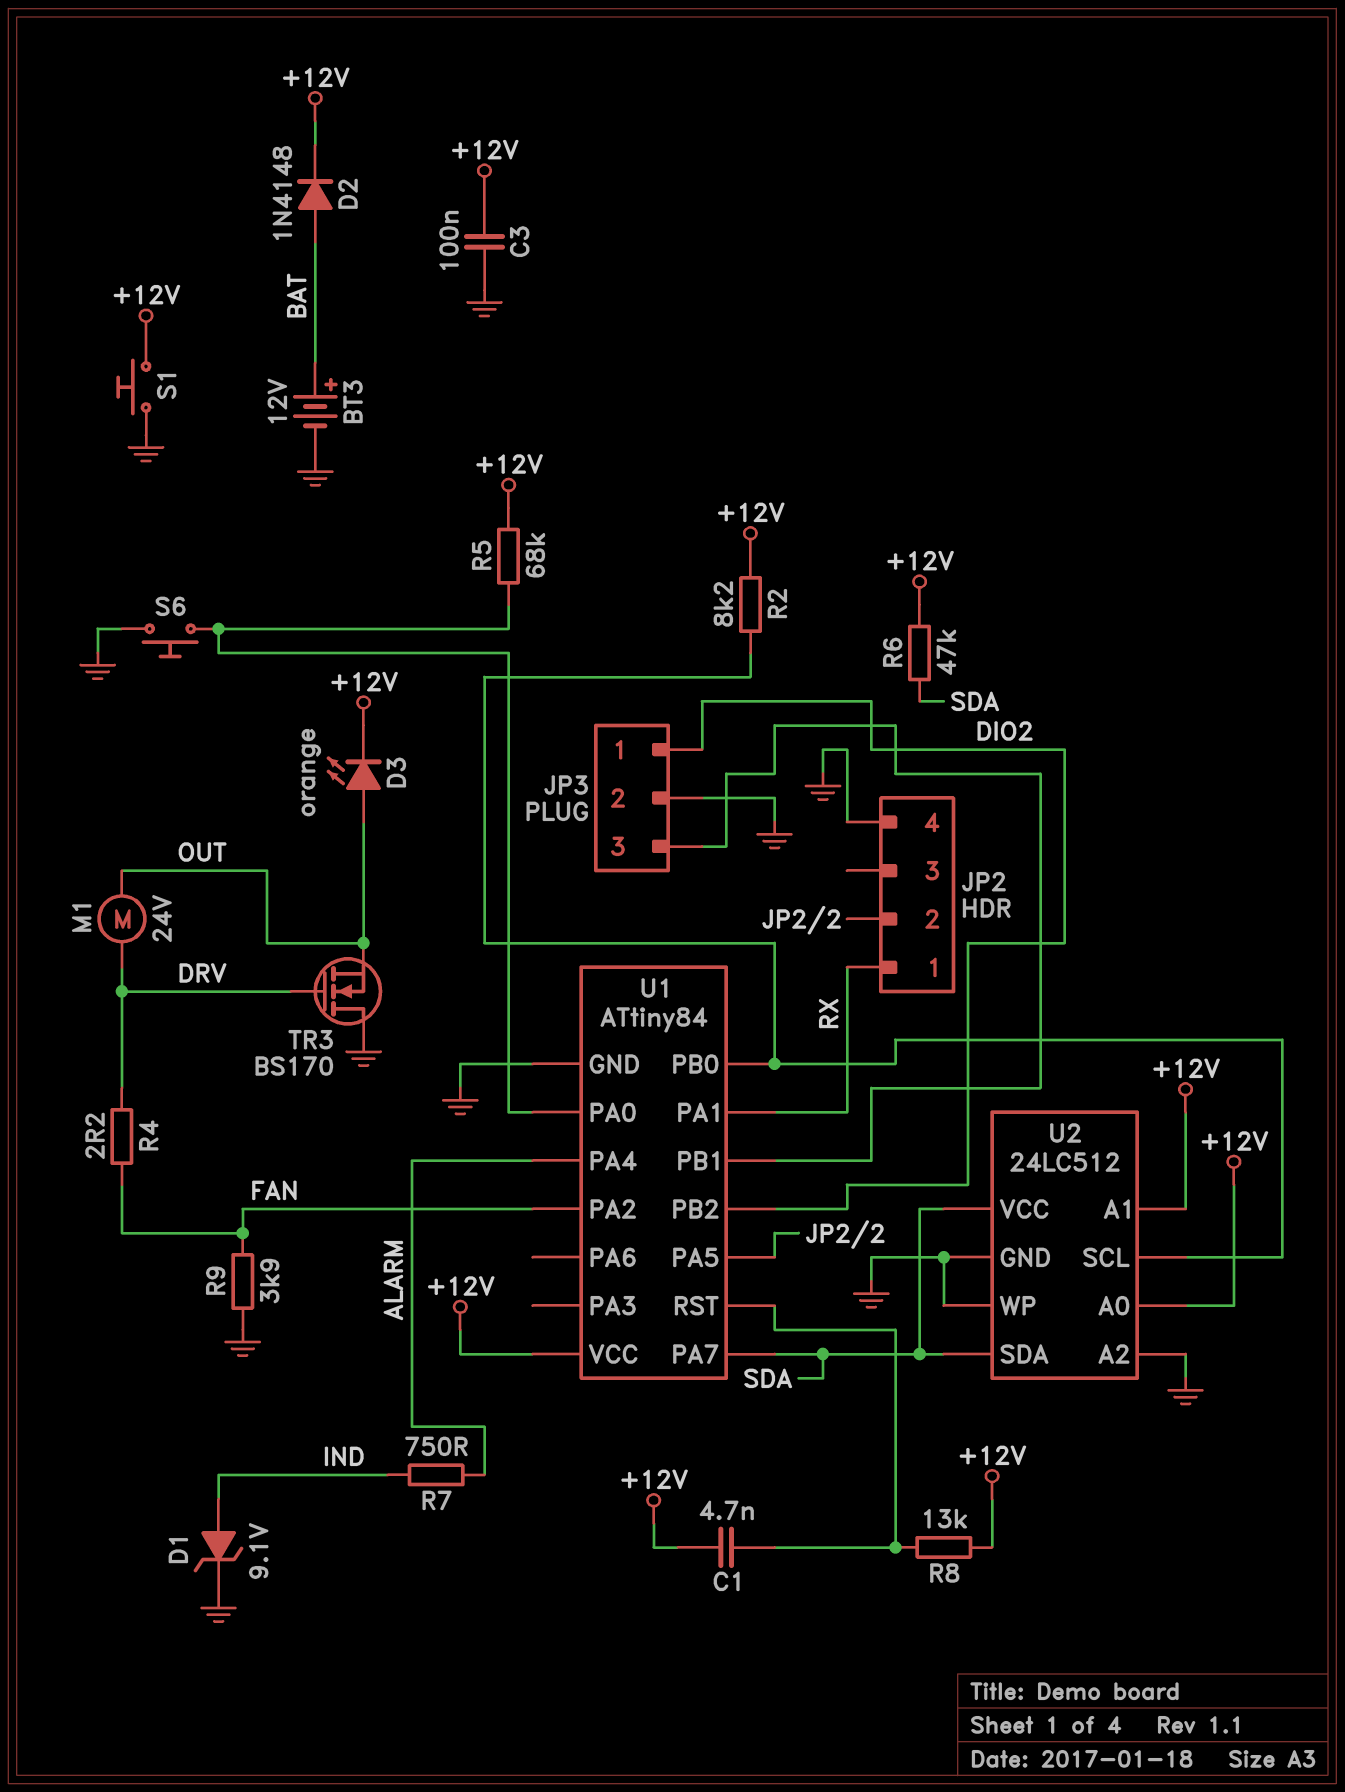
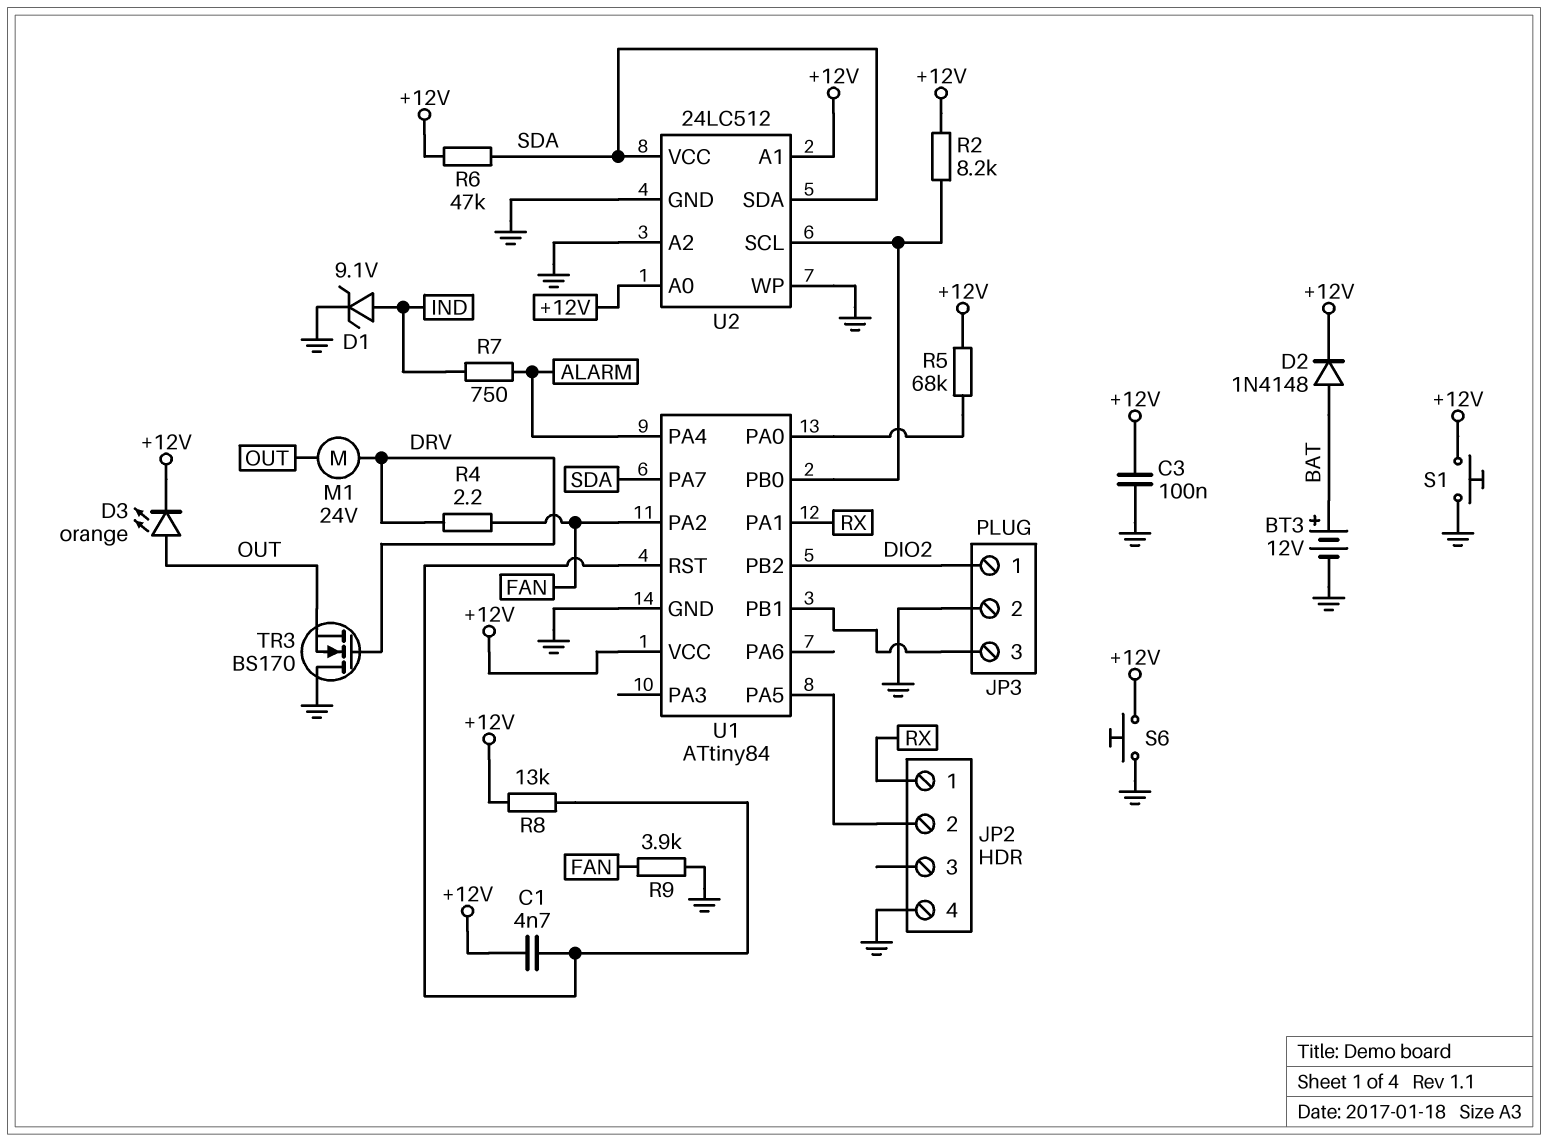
S6: button (GND, U1/PA0) -> button (+12V, GND)

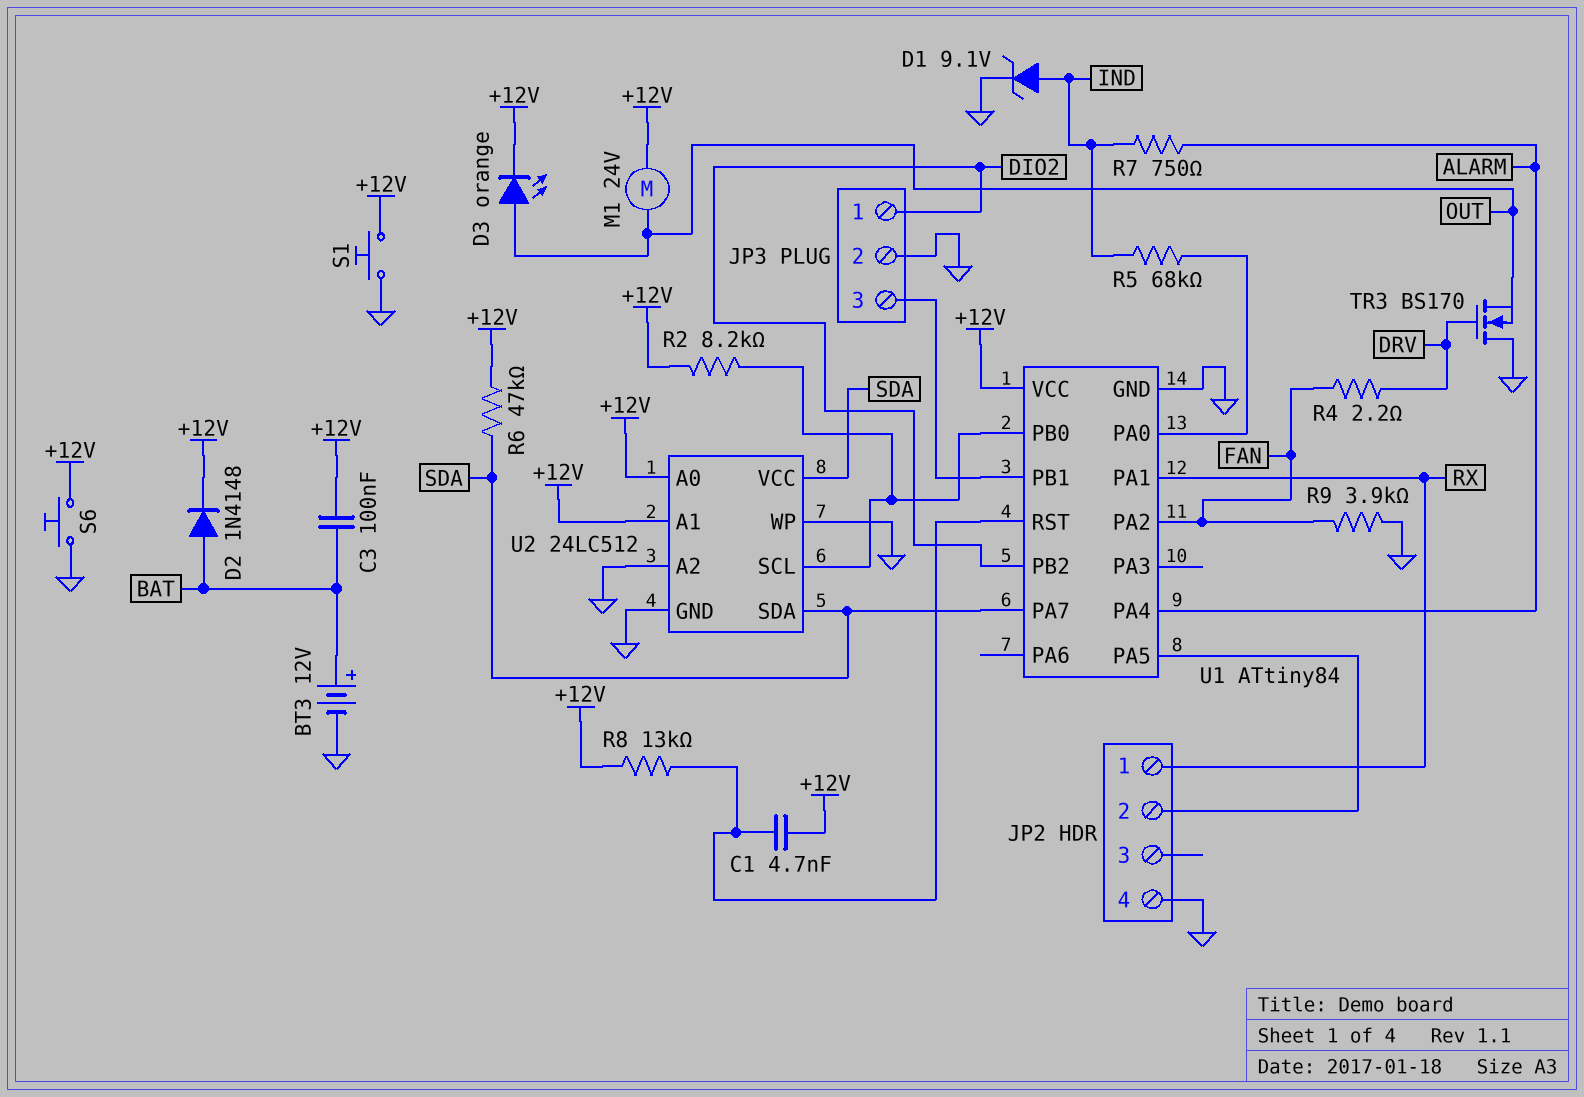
C3: 100nF (+12V, GND) -> 100nF (+12V, BAT)
M1: motor 24V (DRV, OUT) -> motor 24V (+12V, OUT)
R5: 68k (+12V, U1/PA0) -> 68k (IND, U1/PA0)

